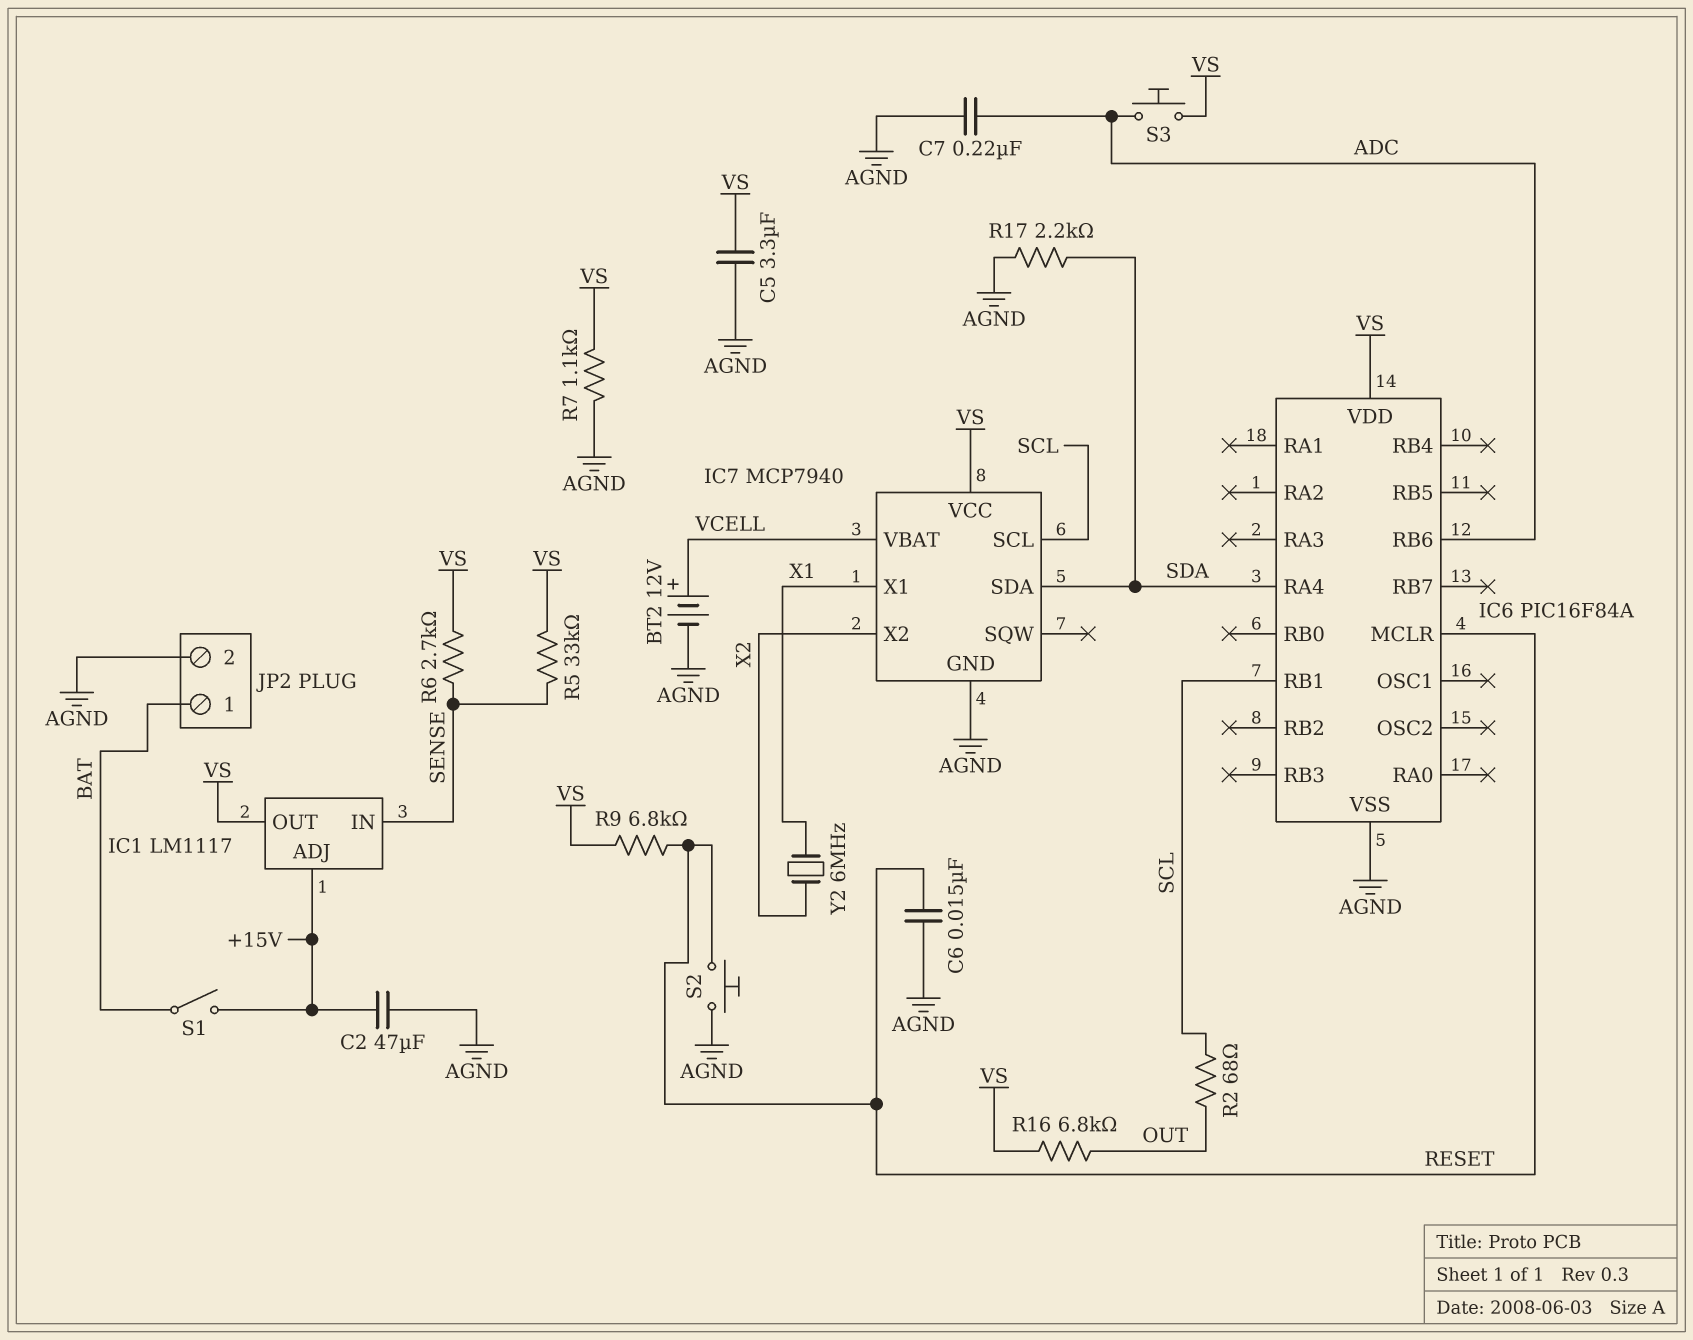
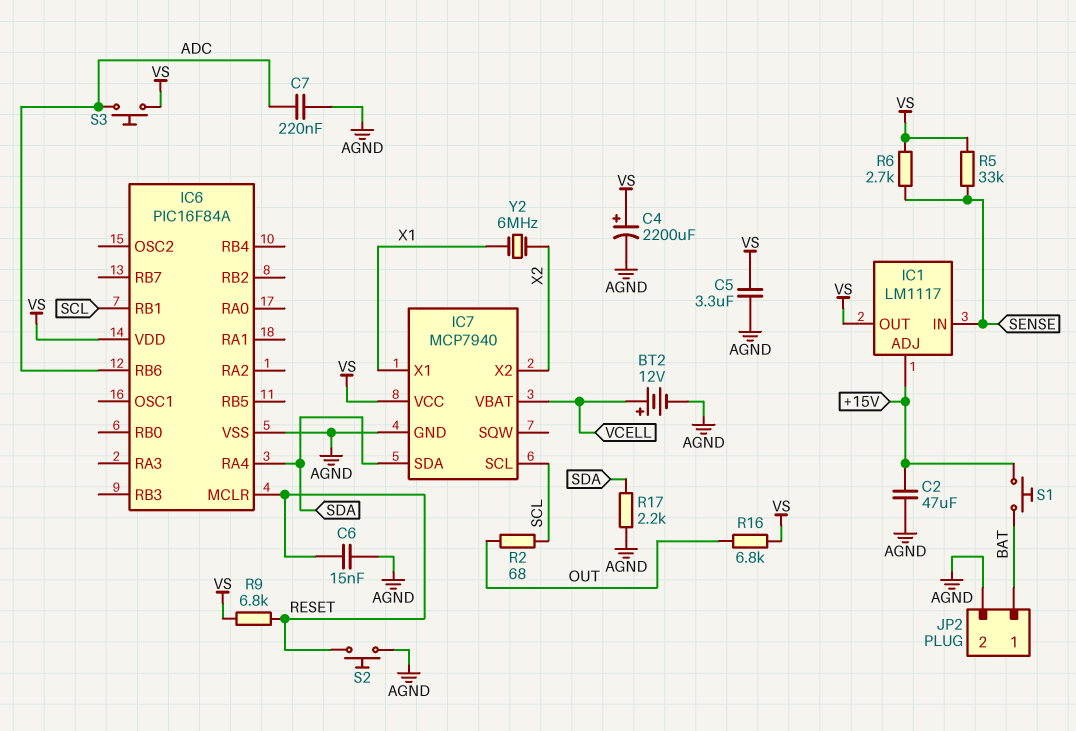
C4: none -> 2200uF (plus VS, minus AGND)
R7: 1.1k (AGND, VS) -> none
S1: switch (+15V, BAT) -> button (+15V, BAT)

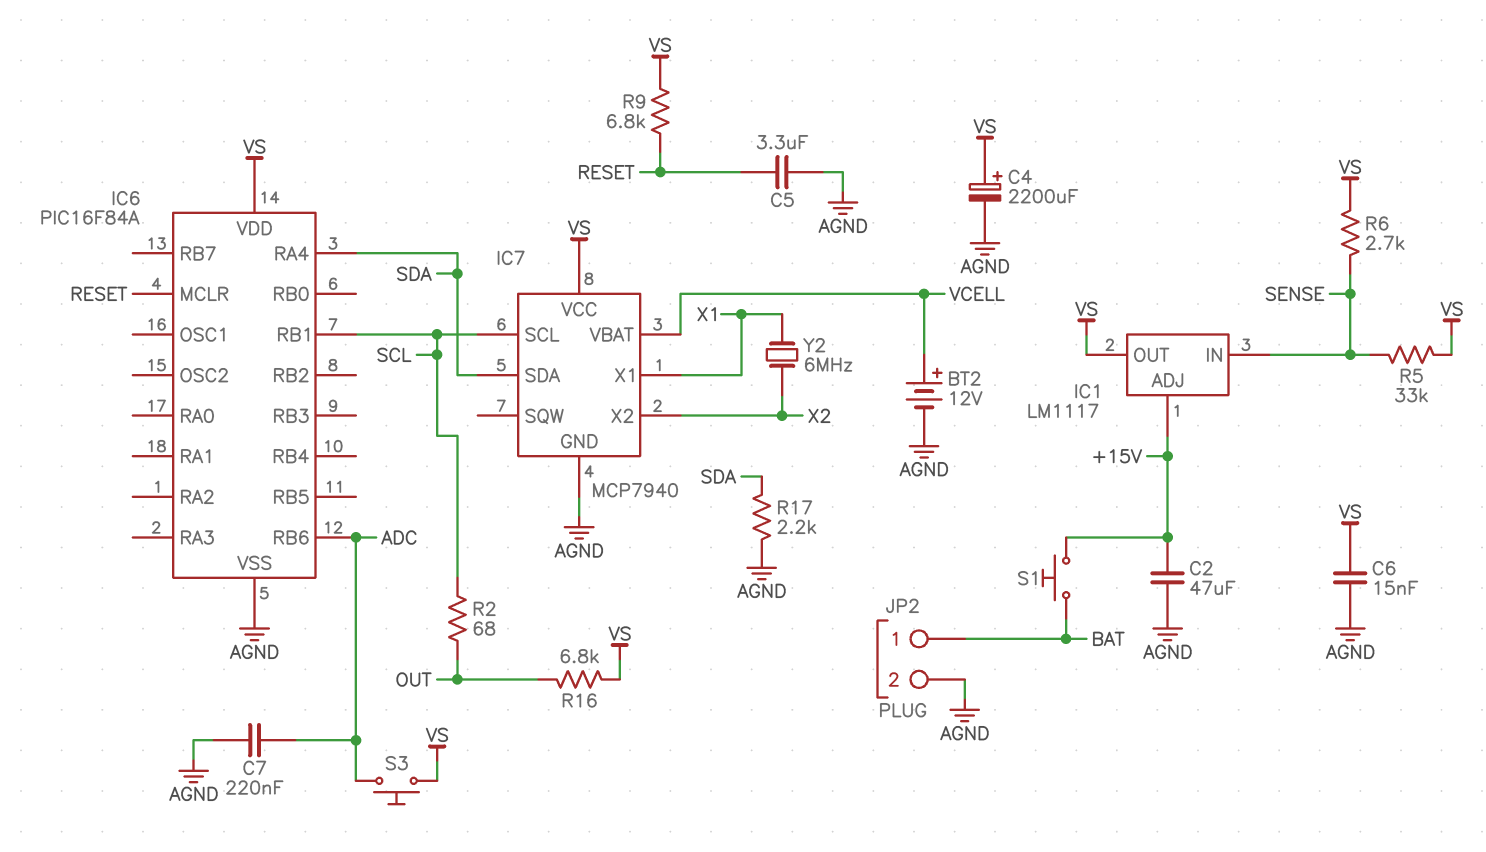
C5: 3.3uF (AGND, VS) -> 3.3uF (AGND, RESET)
C6: 15nF (AGND, RESET) -> 15nF (AGND, VS)
S2: button (AGND, RESET) -> none

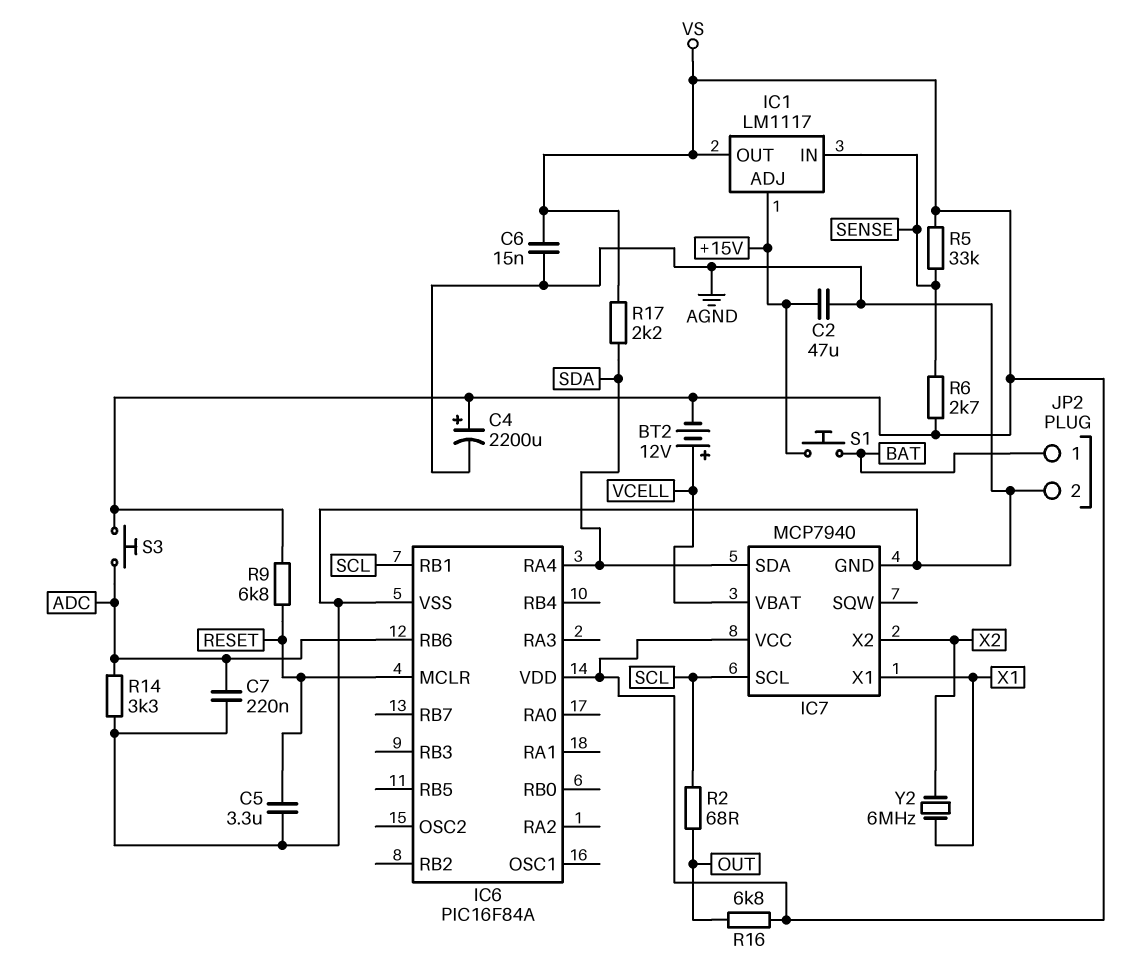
BT2: 12V (plus VCELL, minus AGND) -> 12V (plus VCELL, minus VS)
R14: none -> 3.3k (ADC, AGND)
R17: 2.2k (AGND, SDA) -> 2.2k (SDA, VS)

